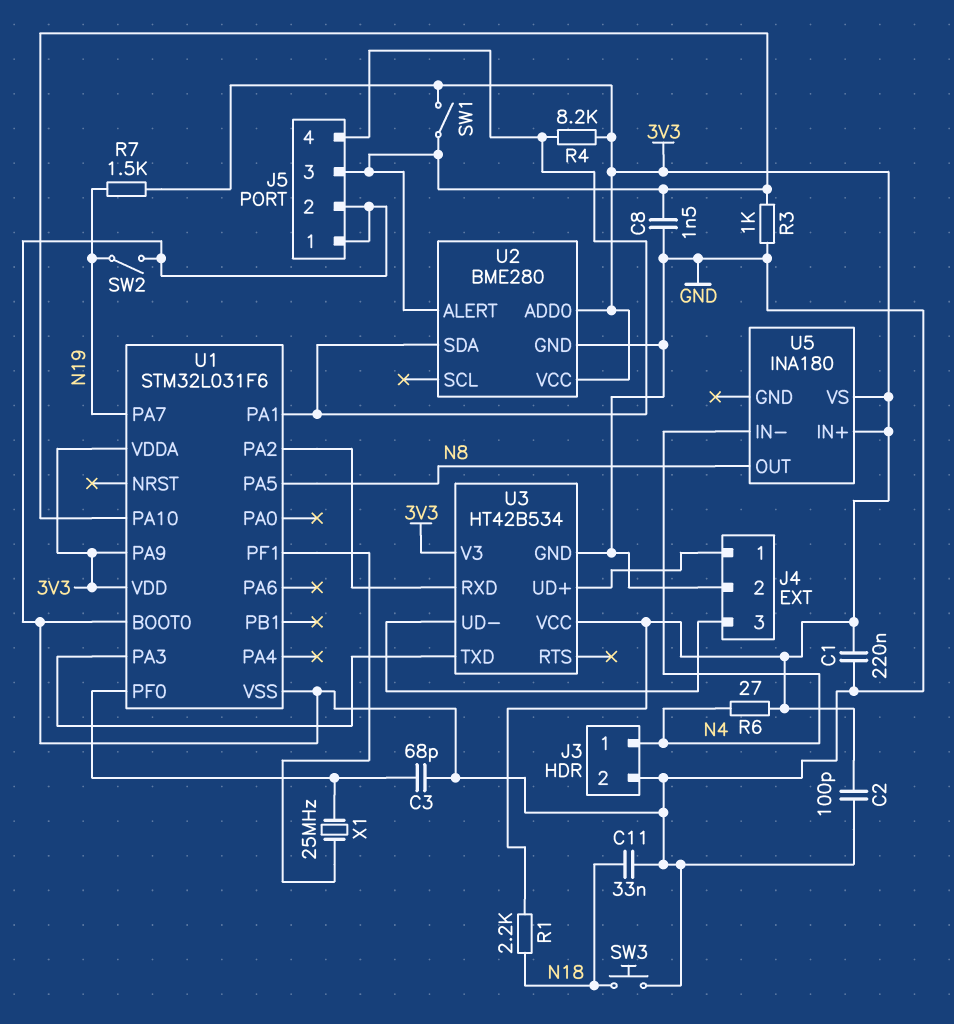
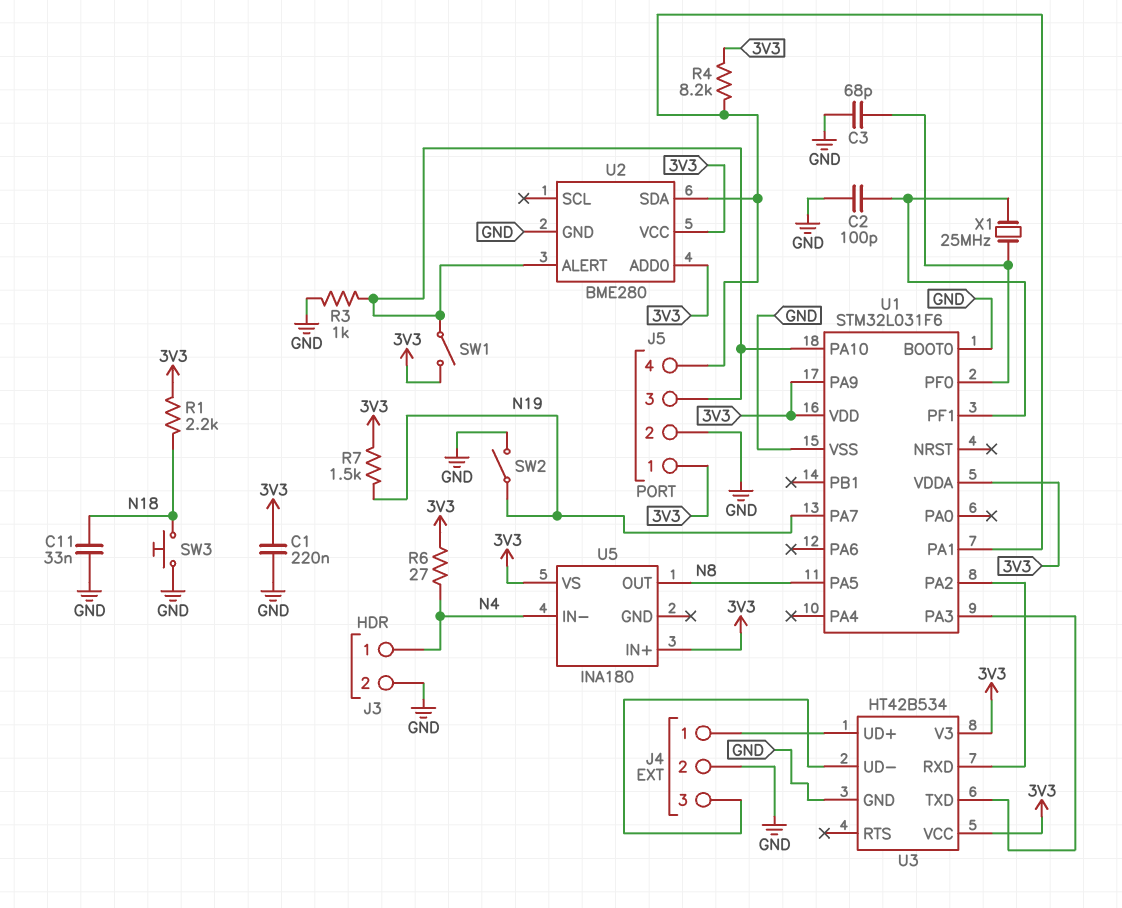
C2: 100pF (3V3, GND) -> 100pF (GND, U1/PF1)
C8: 1.5nF (GND, J5/3) -> none
J5 pin 1: GND -> 3V3

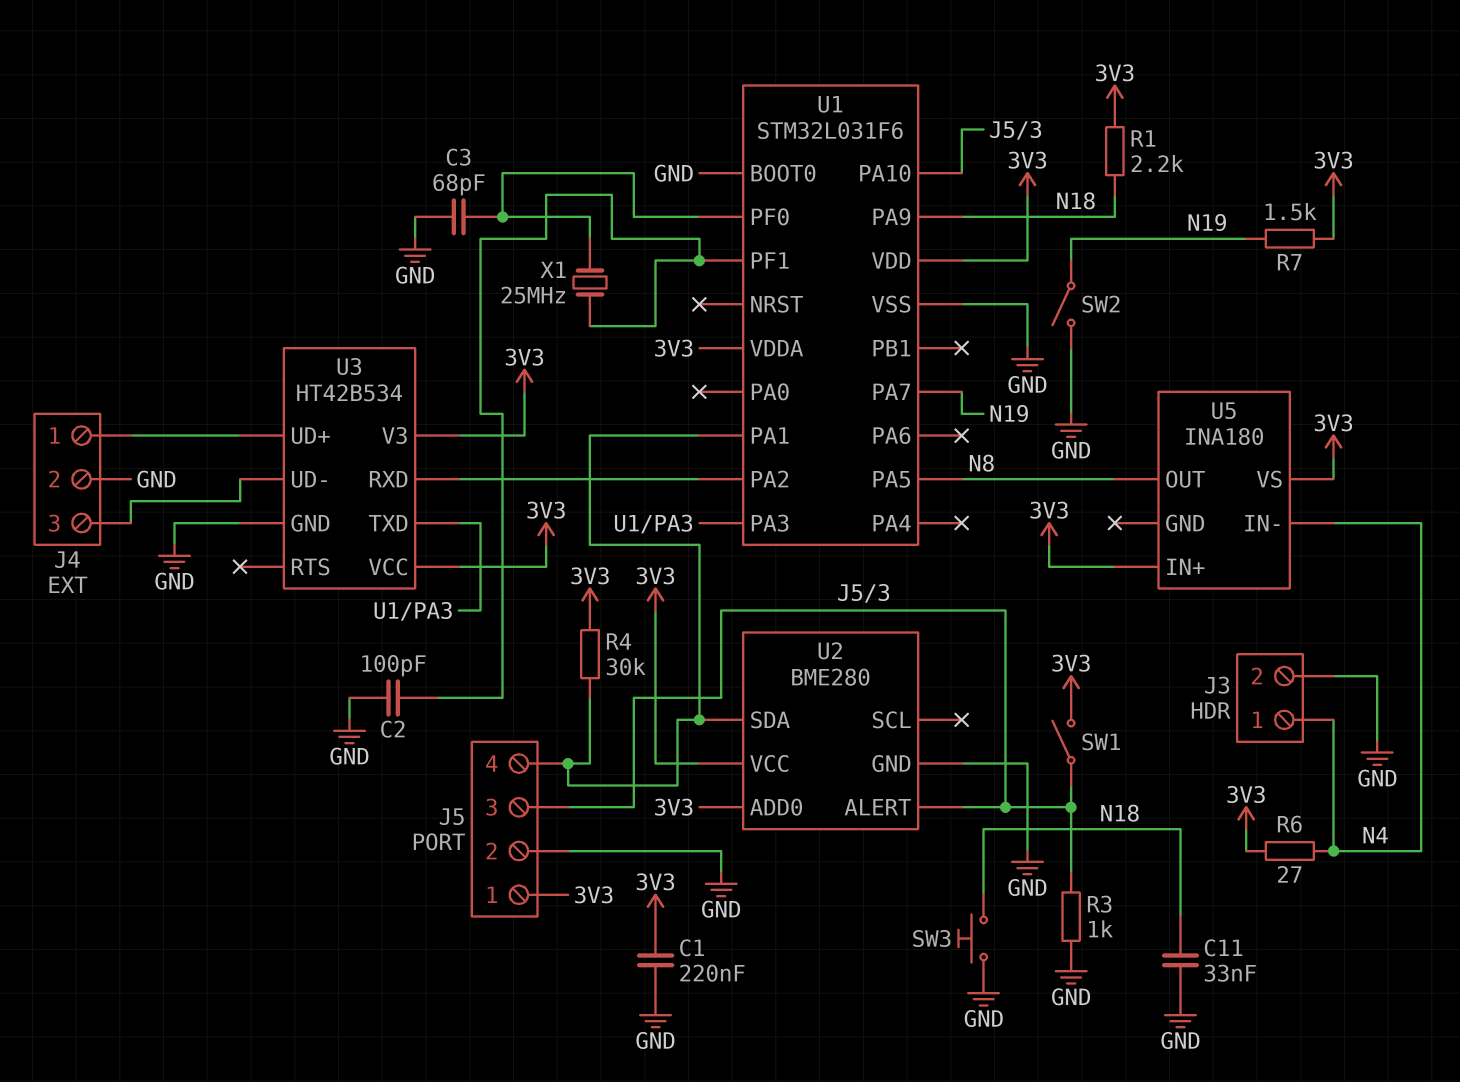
R4: 8.2k (3V3, J5/4) -> 30k (3V3, J5/4)
U1 pin PA9: 3V3 -> N18

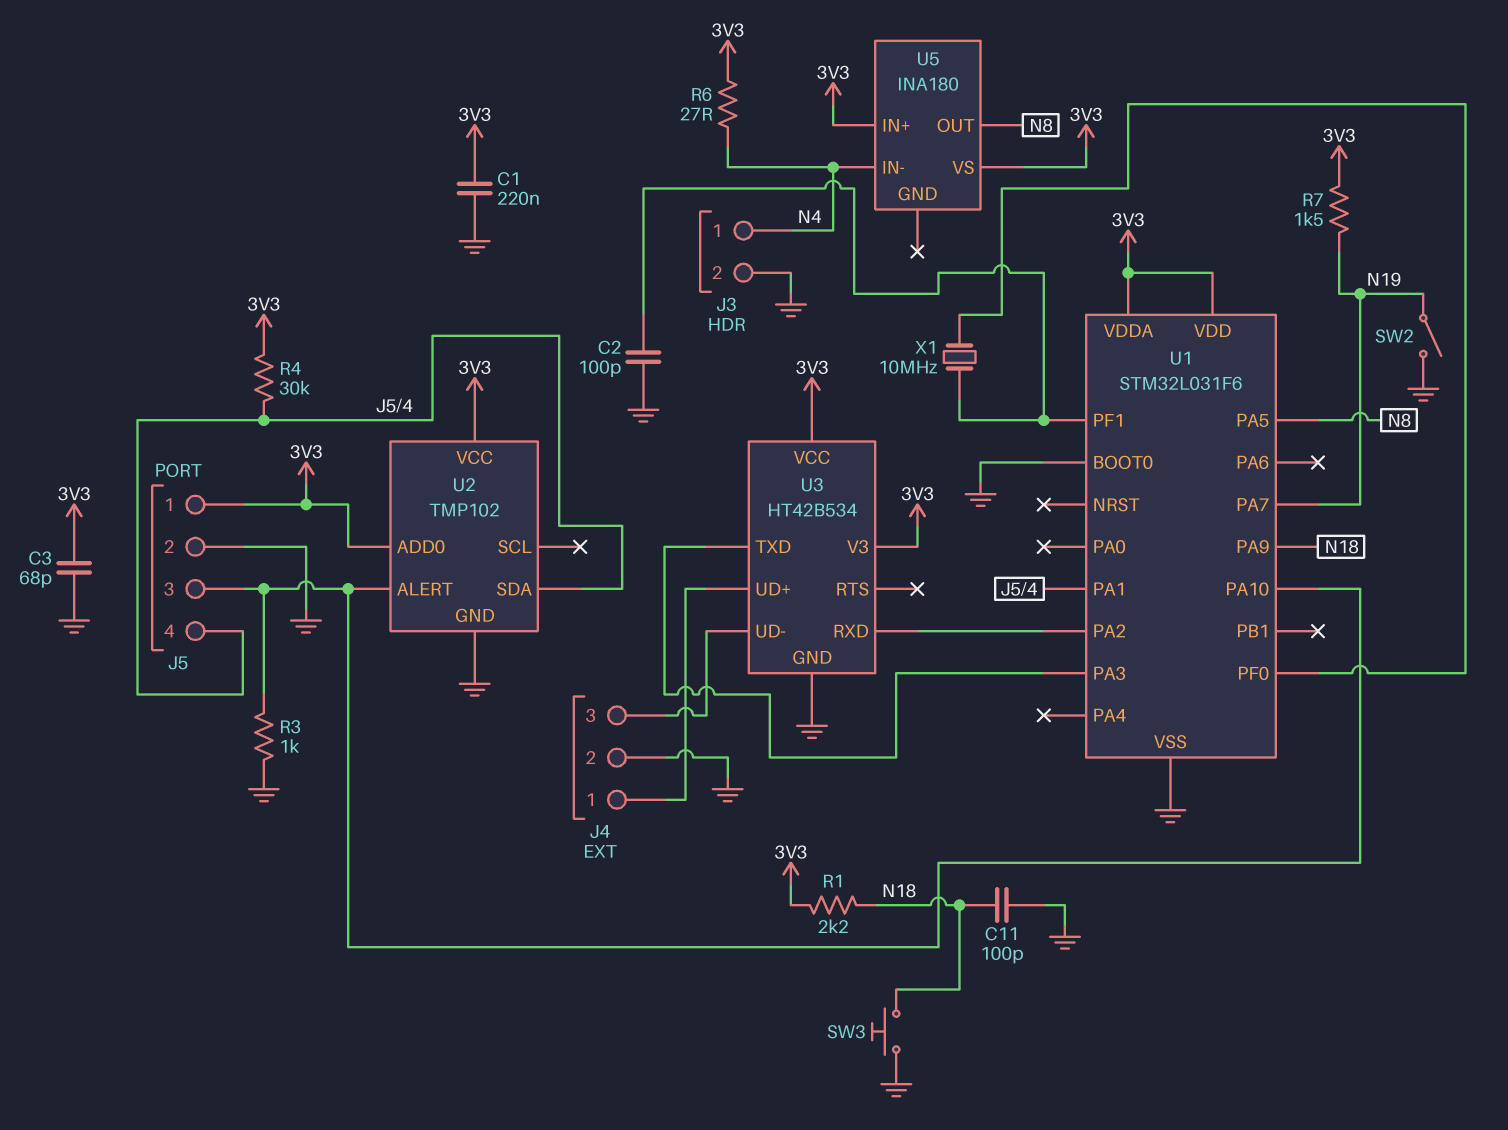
C3: 68pF (GND, U1/PF0) -> 68pF (3V3, GND)
C11: 33nF (GND, N18) -> 100pF (GND, N18)
SW1: switch (3V3, J5/3) -> none
U2: BME280 -> TMP102
X1: 25MHz (U1/PF0, U1/PF1) -> 10MHz (U1/PF0, U1/PF1)

